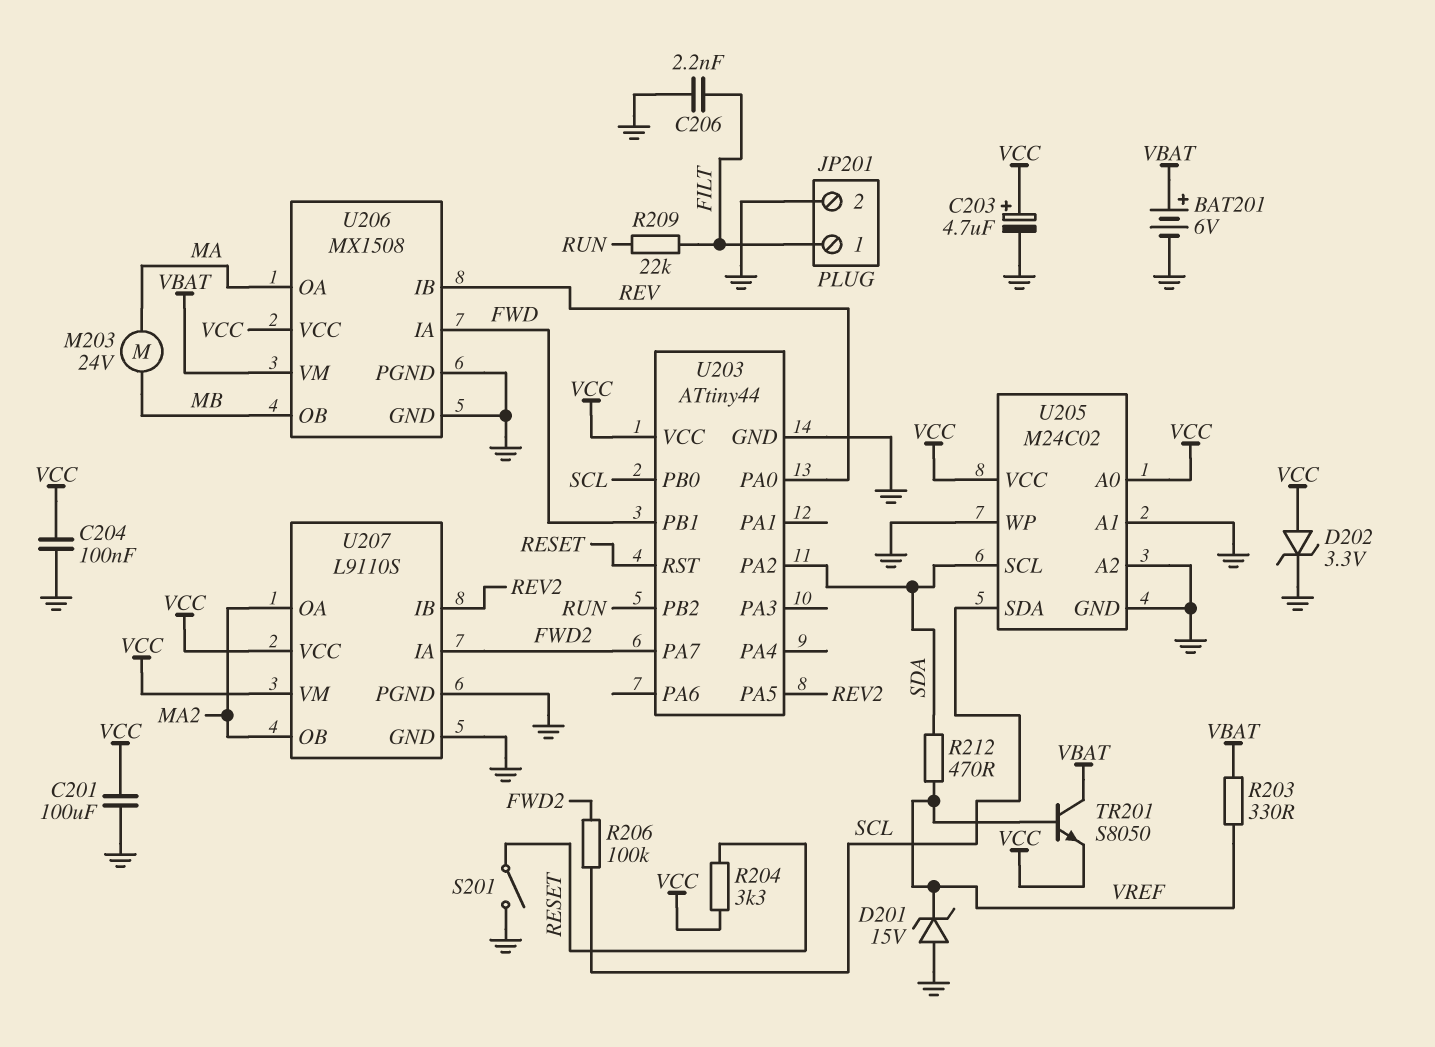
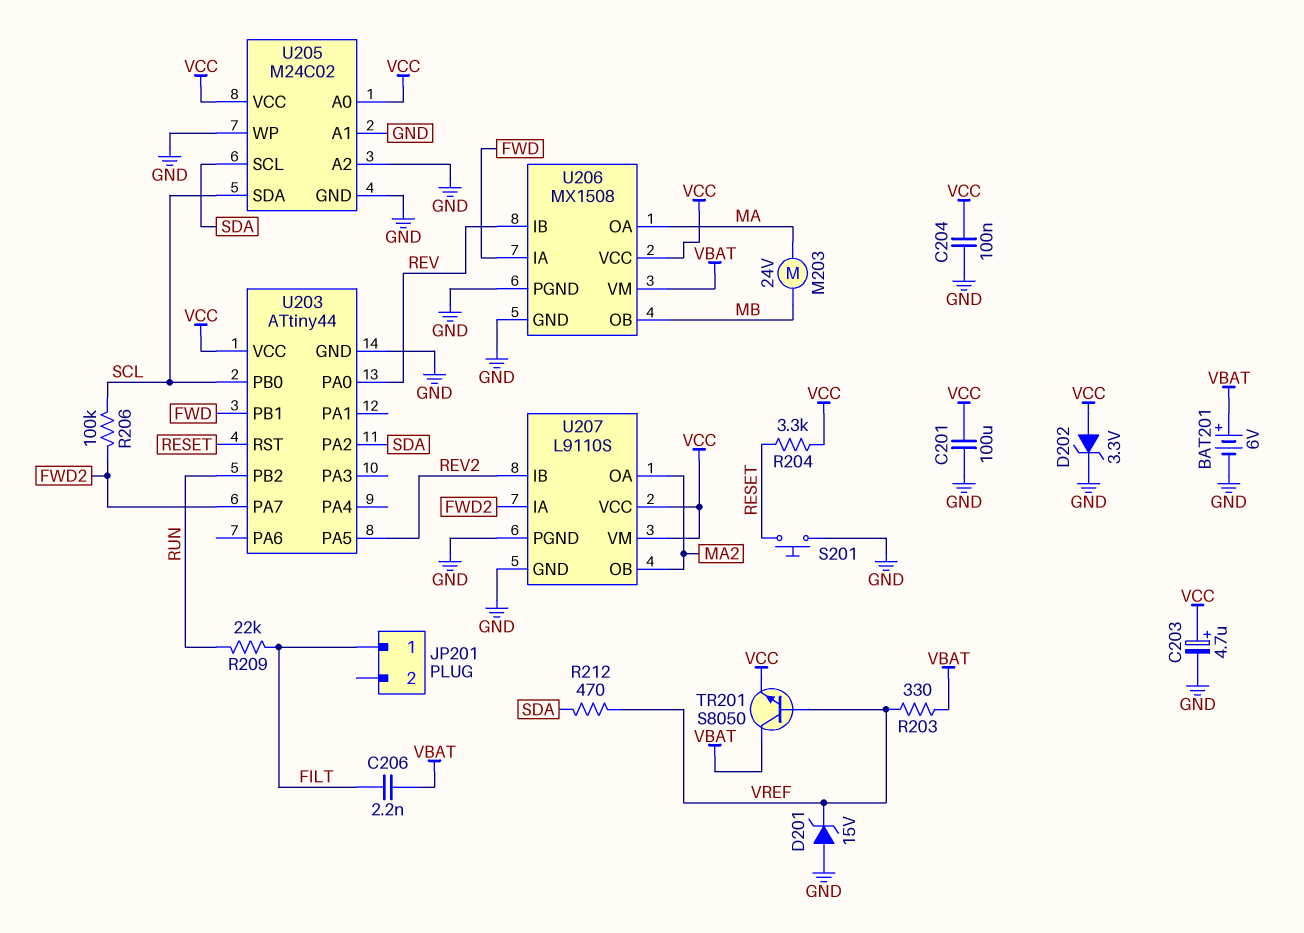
C206: 2.2nF (FILT, GND) -> 2.2nF (FILT, VBAT)
JP201 pin 2: GND -> none
S201: switch (GND, RESET) -> button (GND, RESET)

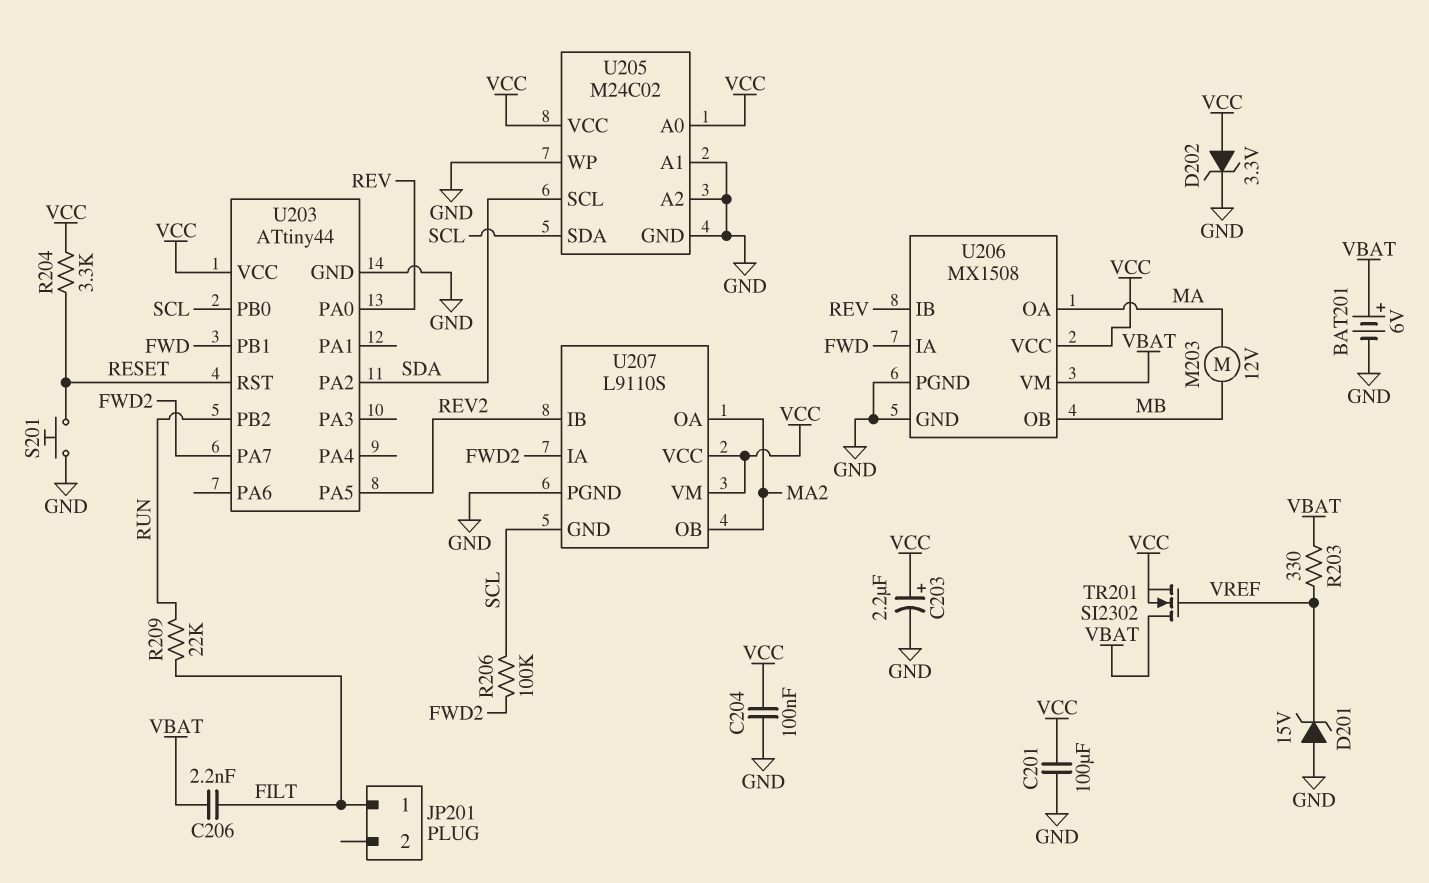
C203: 4.7uF (plus VCC, minus GND) -> 2.2uF (plus VCC, minus GND)
M203: motor 24V (MA, MB) -> motor 12V (MA, MB)
R212: 470 (SDA, VREF) -> none
TR201: NPN S8050 (B VREF, C VBAT, E VCC) -> NMOS SI2302 (G VREF, D VBAT, S VCC)
U207 pin GND: GND -> SCL

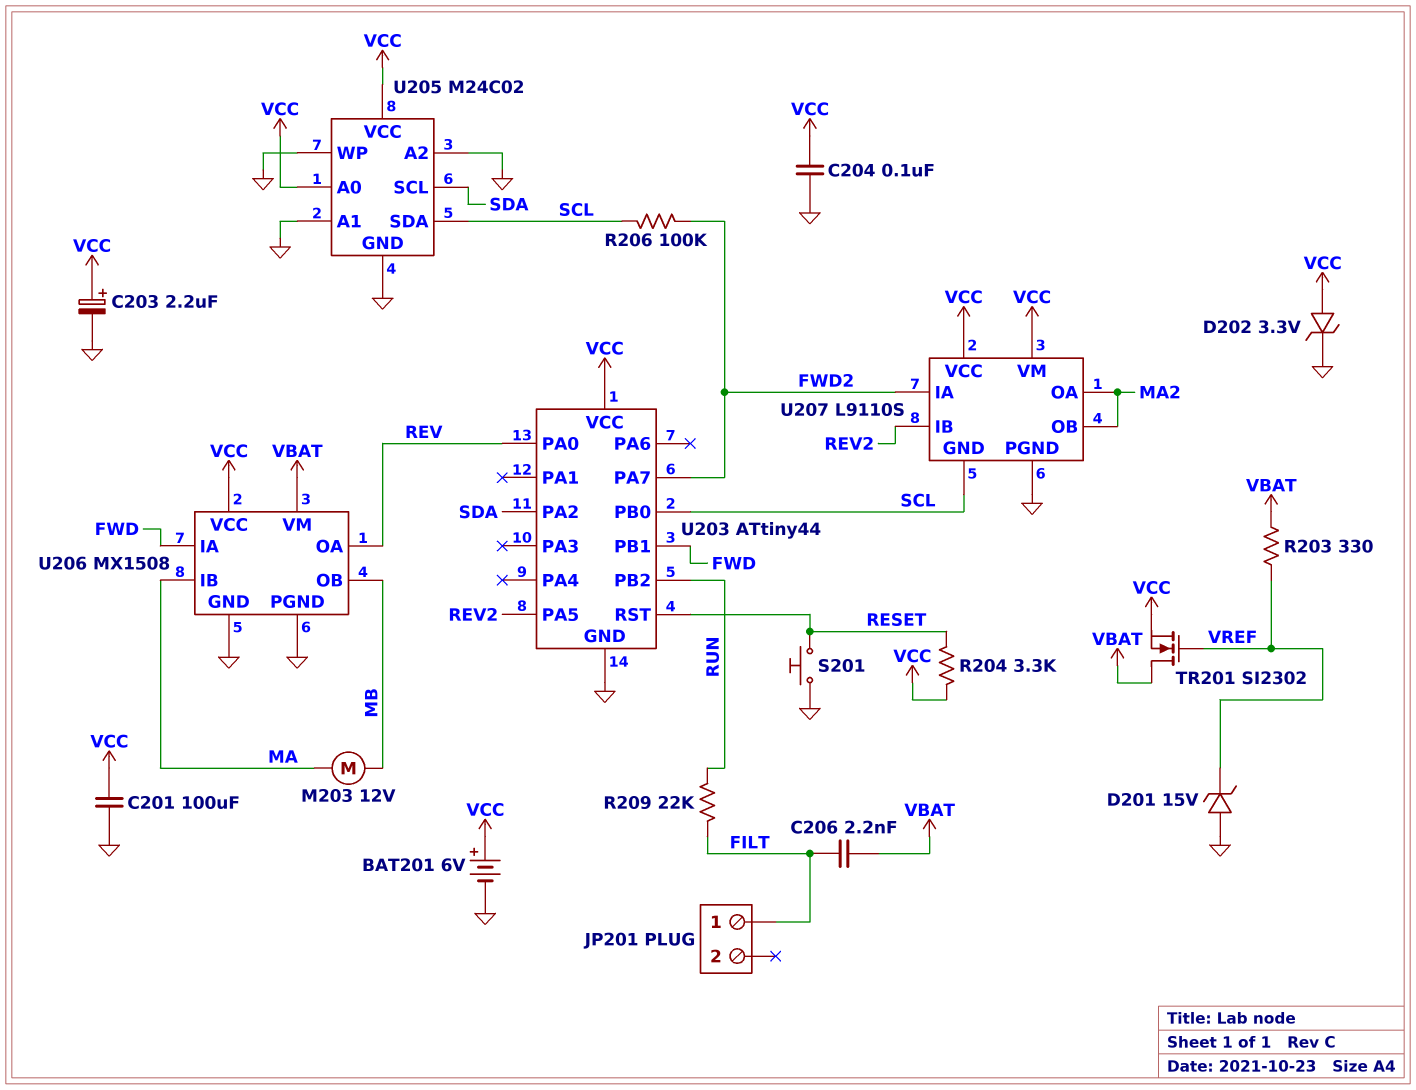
BAT201: 6V (plus VBAT, minus GND) -> 6V (plus VCC, minus GND)
U206 pin IB: REV -> MA
U206 pin OA: MA -> REV

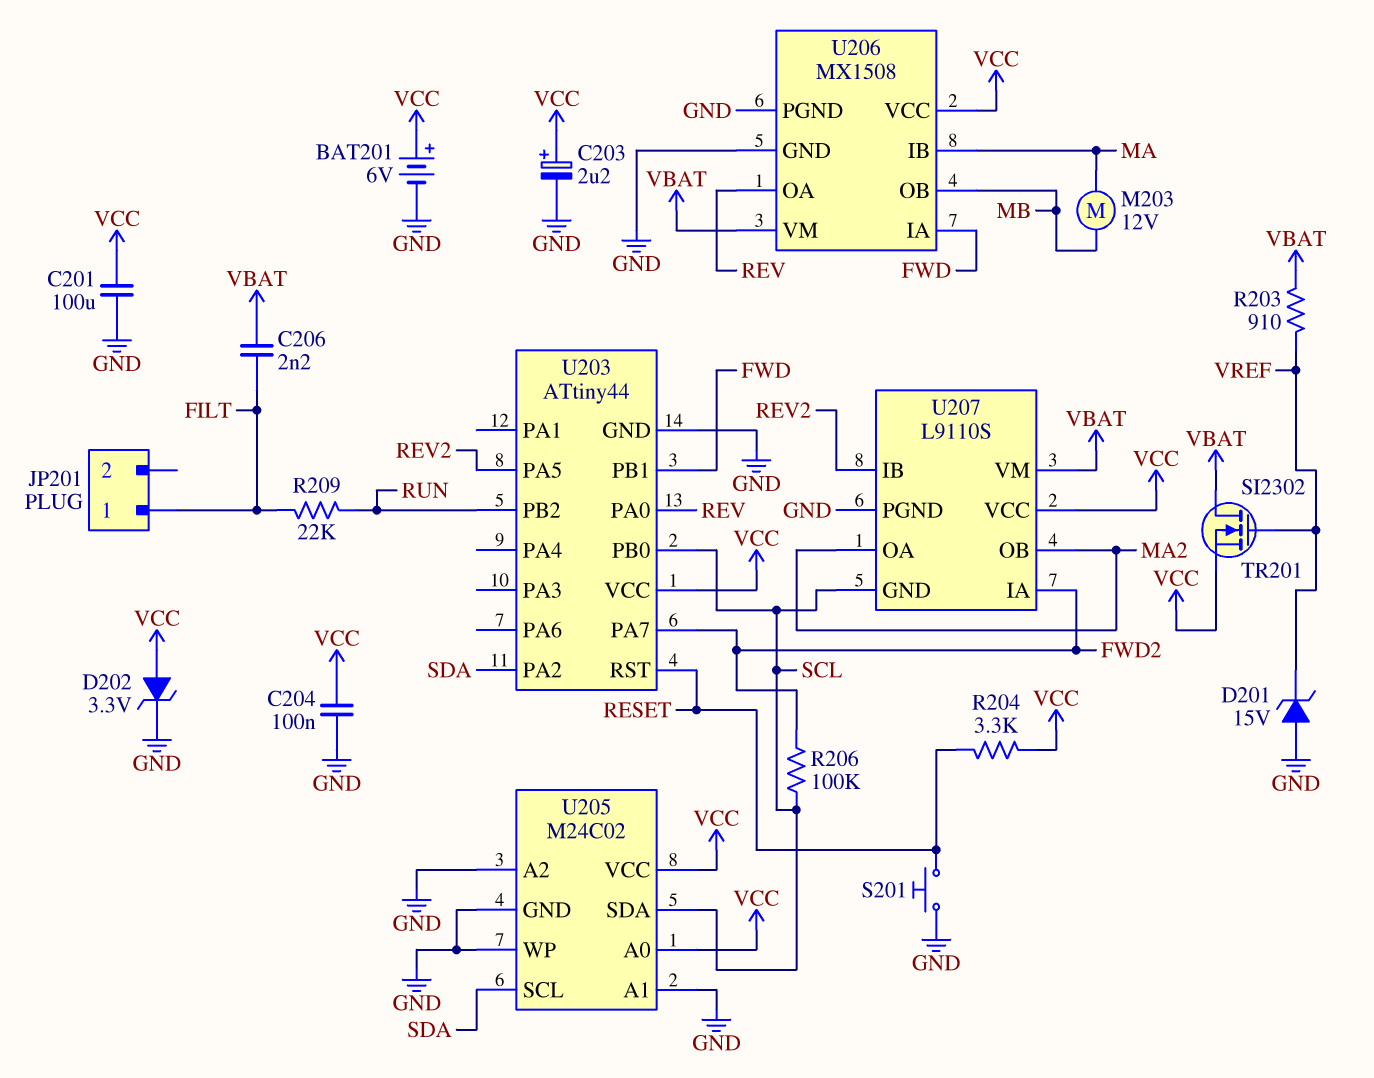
R203: 330 (VBAT, VREF) -> 910 (VBAT, VREF)
U207 pin VM: VCC -> VBAT

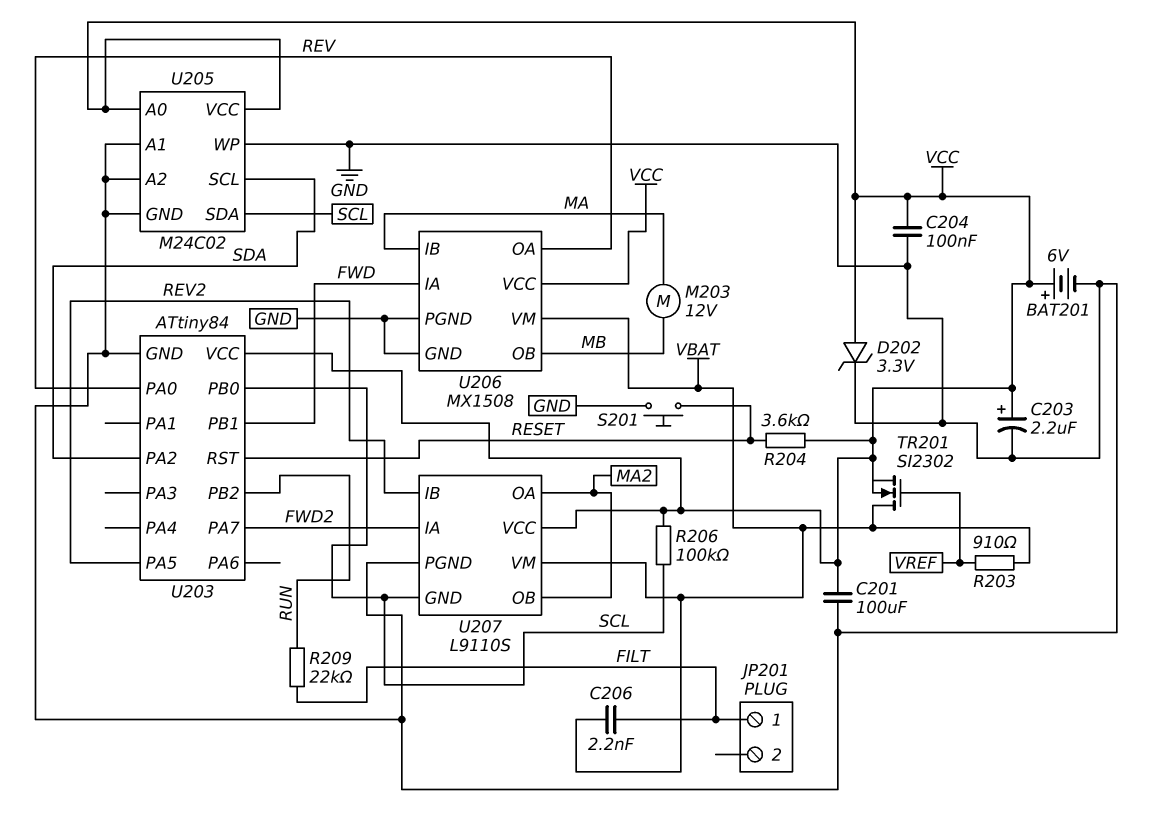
D201: zener 15V (A GND, K VREF) -> none
R204: 3.3k (RESET, VCC) -> 3.6k (RESET, VCC)
R206: 100k (FWD2, SCL) -> 100k (SCL, VCC)
U203: ATtiny44 -> ATtiny84

